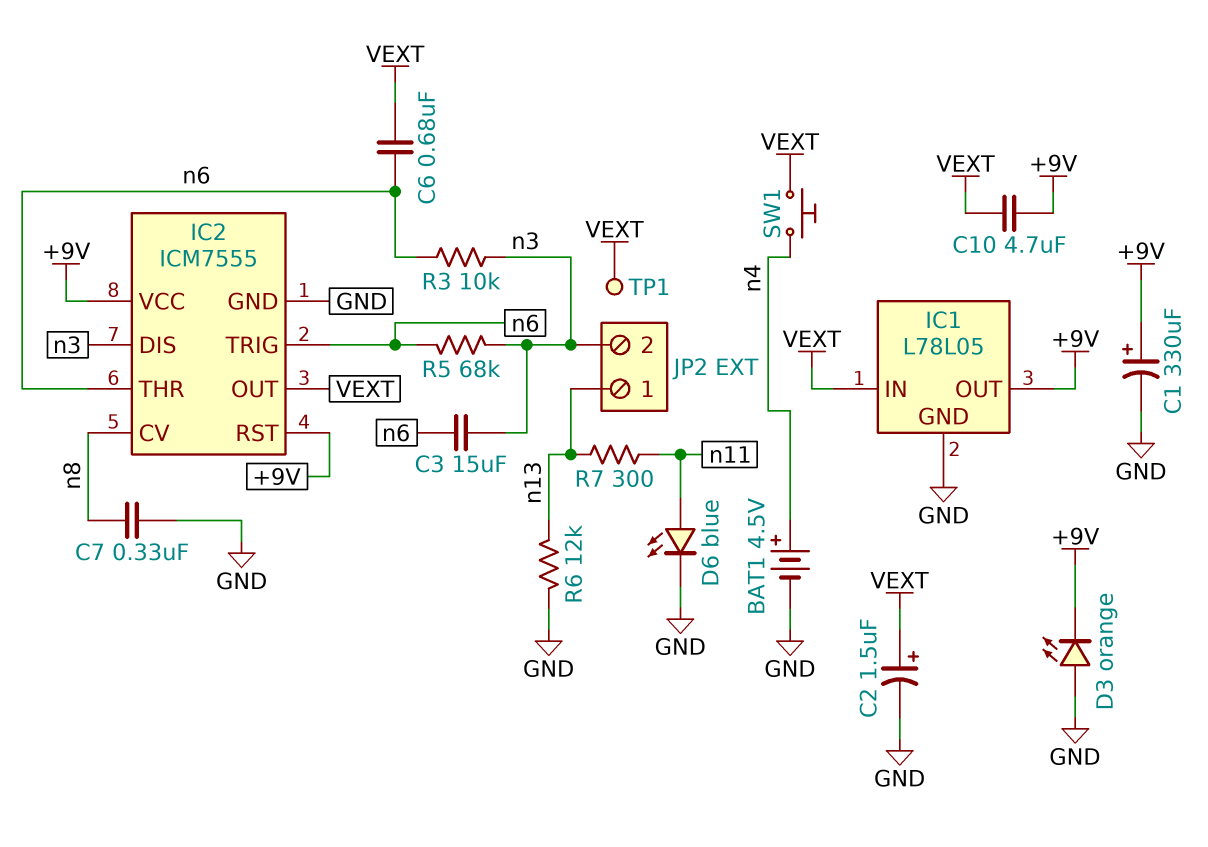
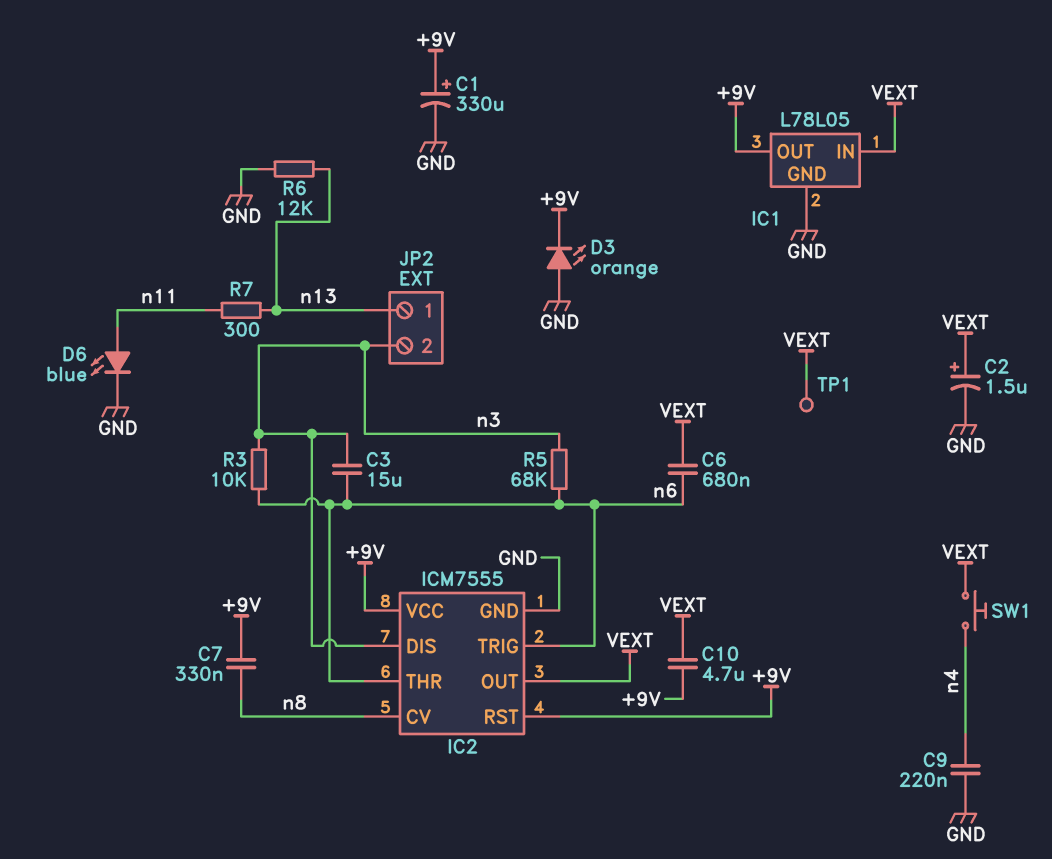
BAT1: 4.5V (plus n4, minus GND) -> none
C7: 330nF (GND, n8) -> 330nF (+9V, n8)
C9: none -> 220nF (GND, n4)

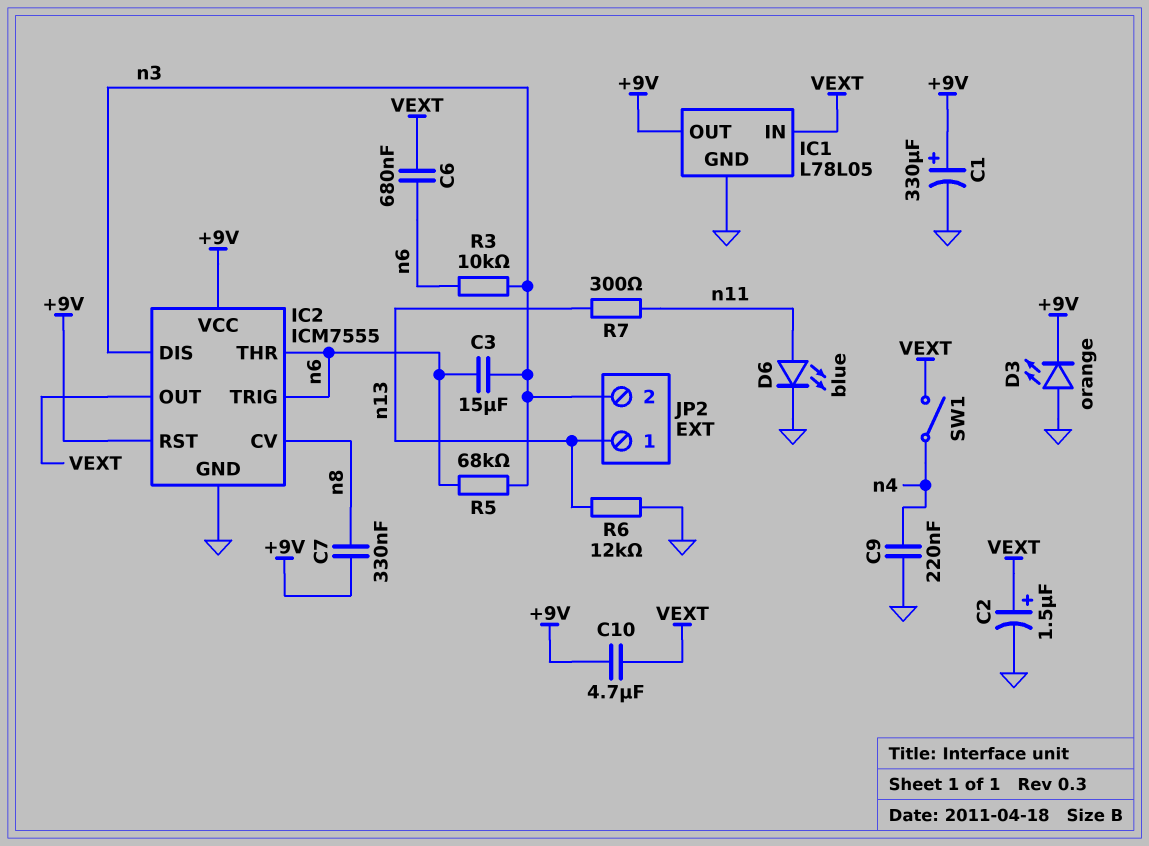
SW1: button (VEXT, n4) -> switch (VEXT, n4)
TP1: test point (VEXT) -> none

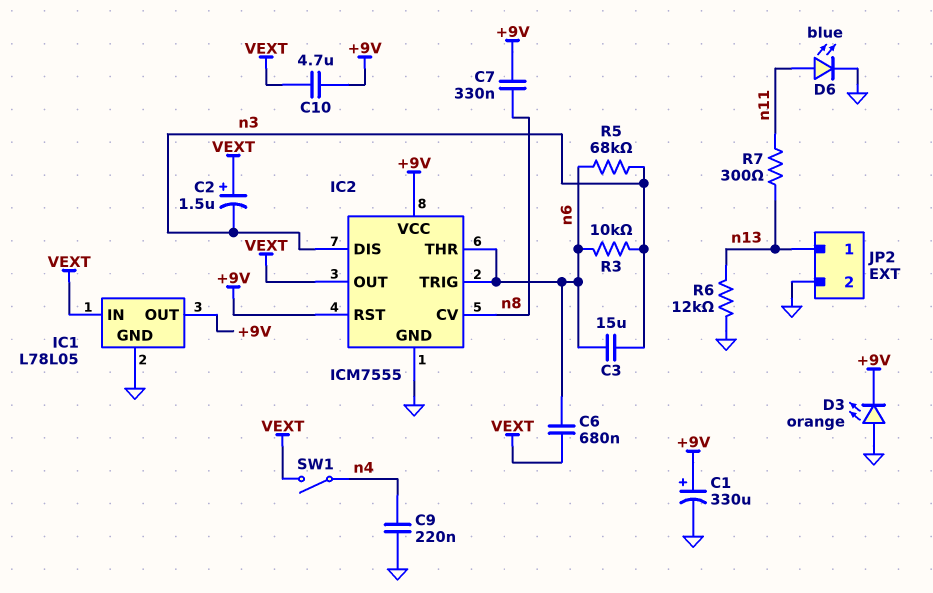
C2: 1.5uF (plus VEXT, minus GND) -> 1.5uF (plus VEXT, minus n3)
JP2 pin 2: n3 -> GND

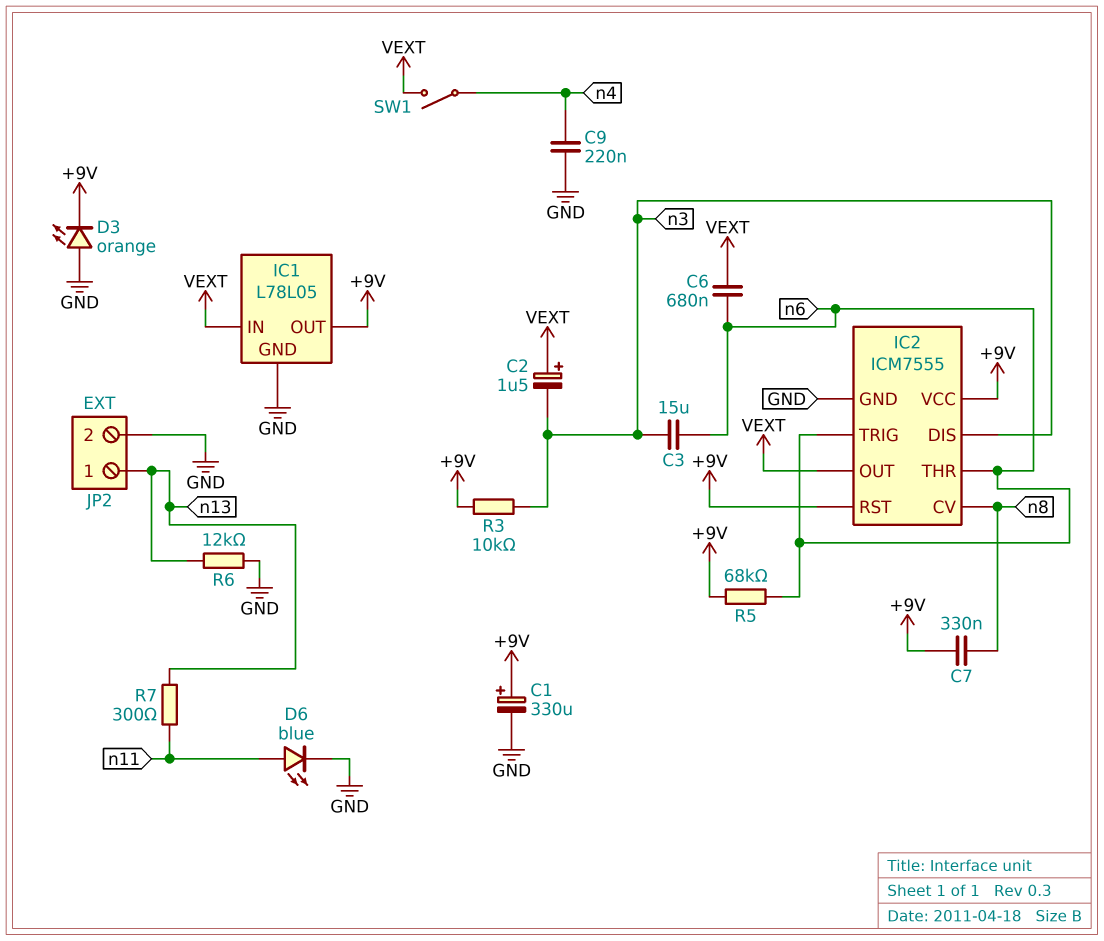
C10: 4.7uF (+9V, VEXT) -> none
R3: 10k (n3, n6) -> 10k (+9V, n3)
R5: 68k (n3, n6) -> 68k (+9V, n6)

